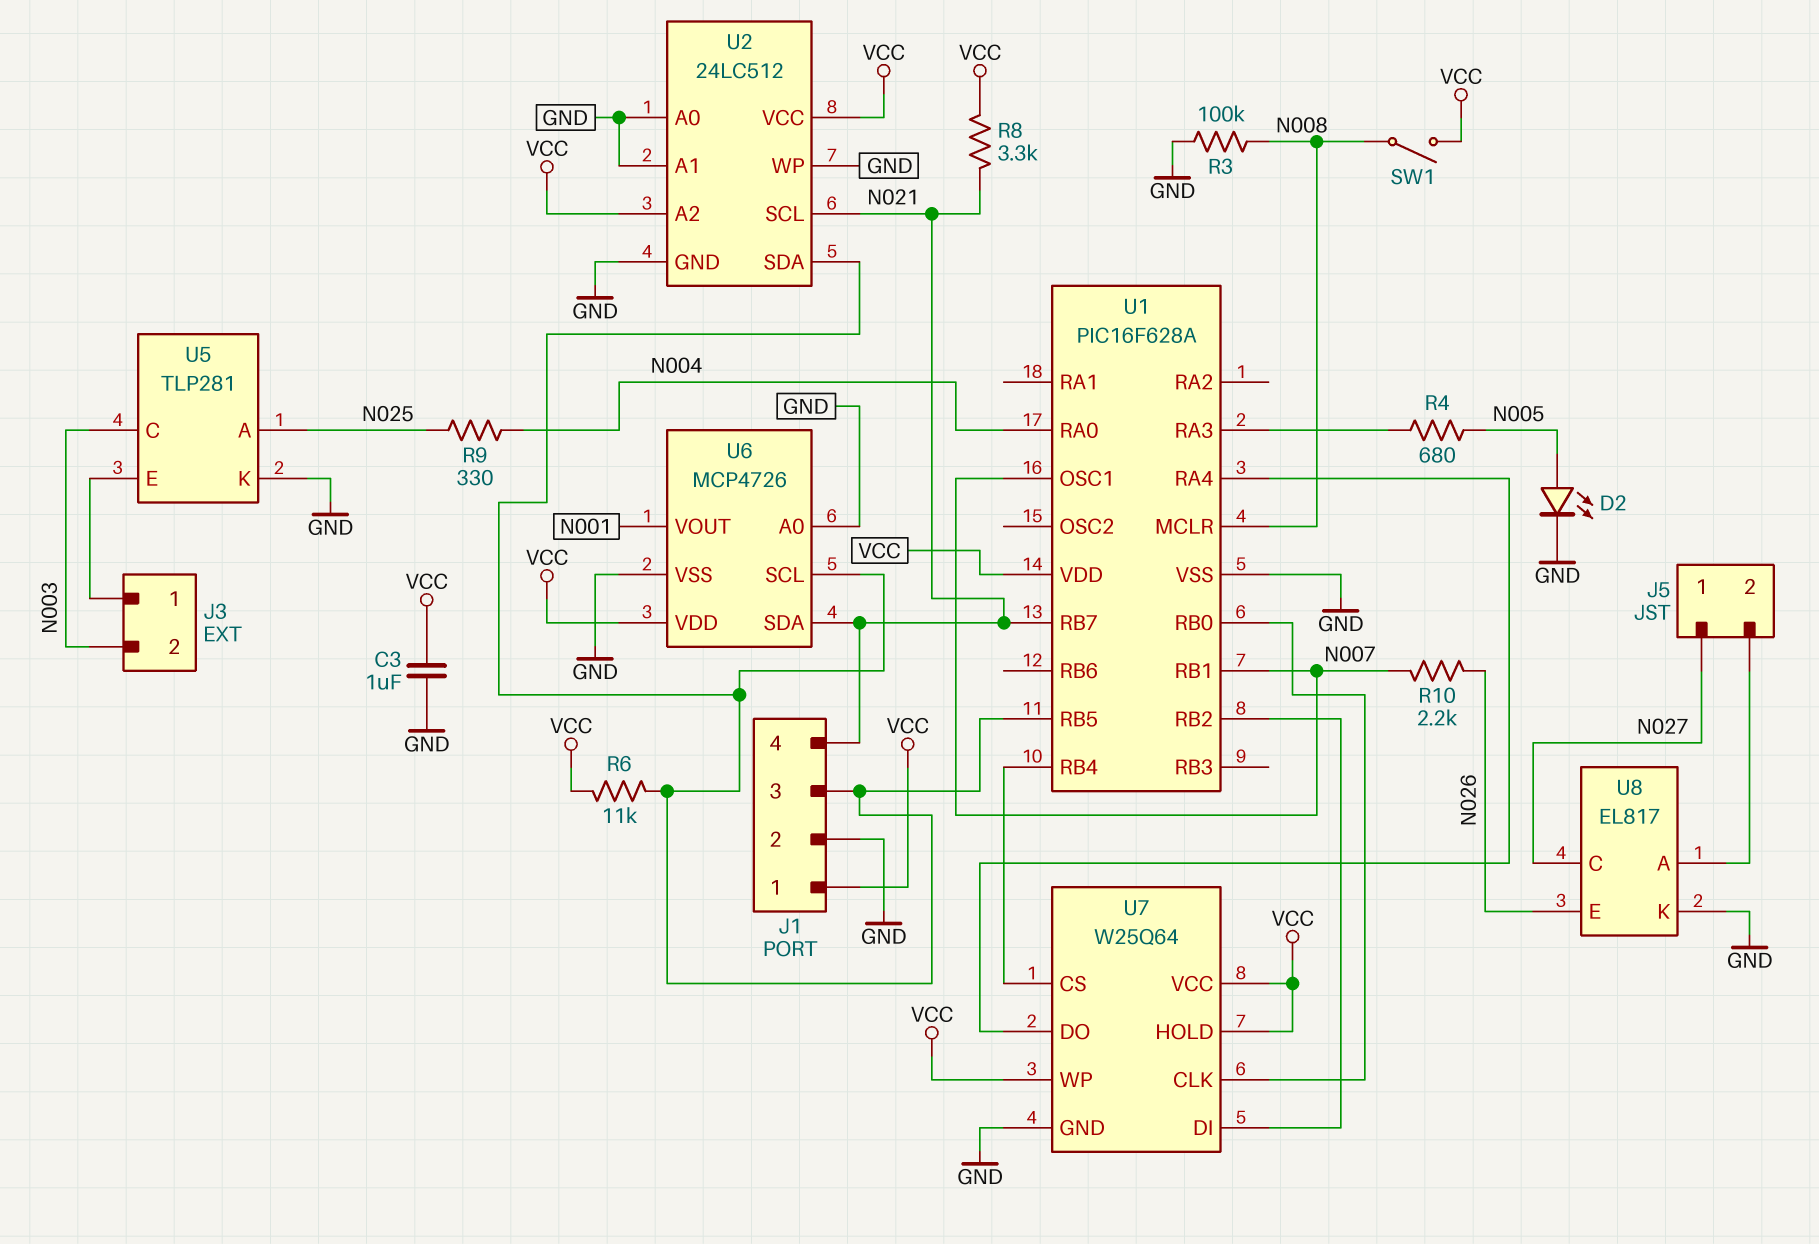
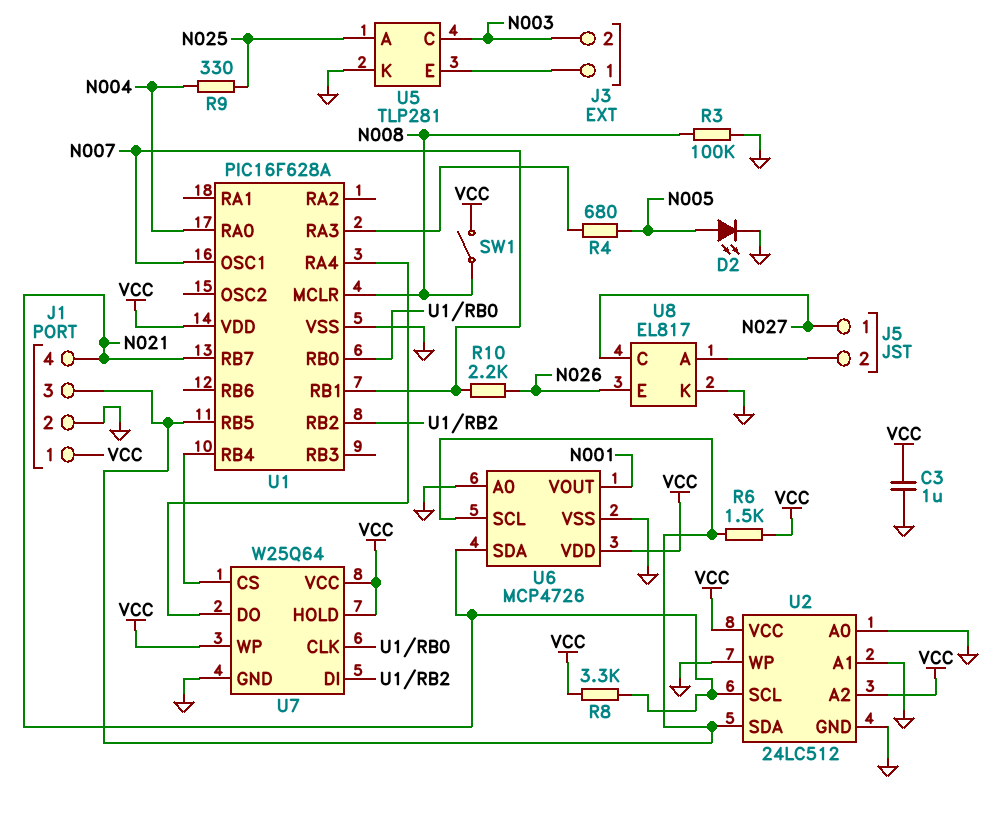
R6: 11k (J1/3, VCC) -> 1.5k (J1/3, VCC)

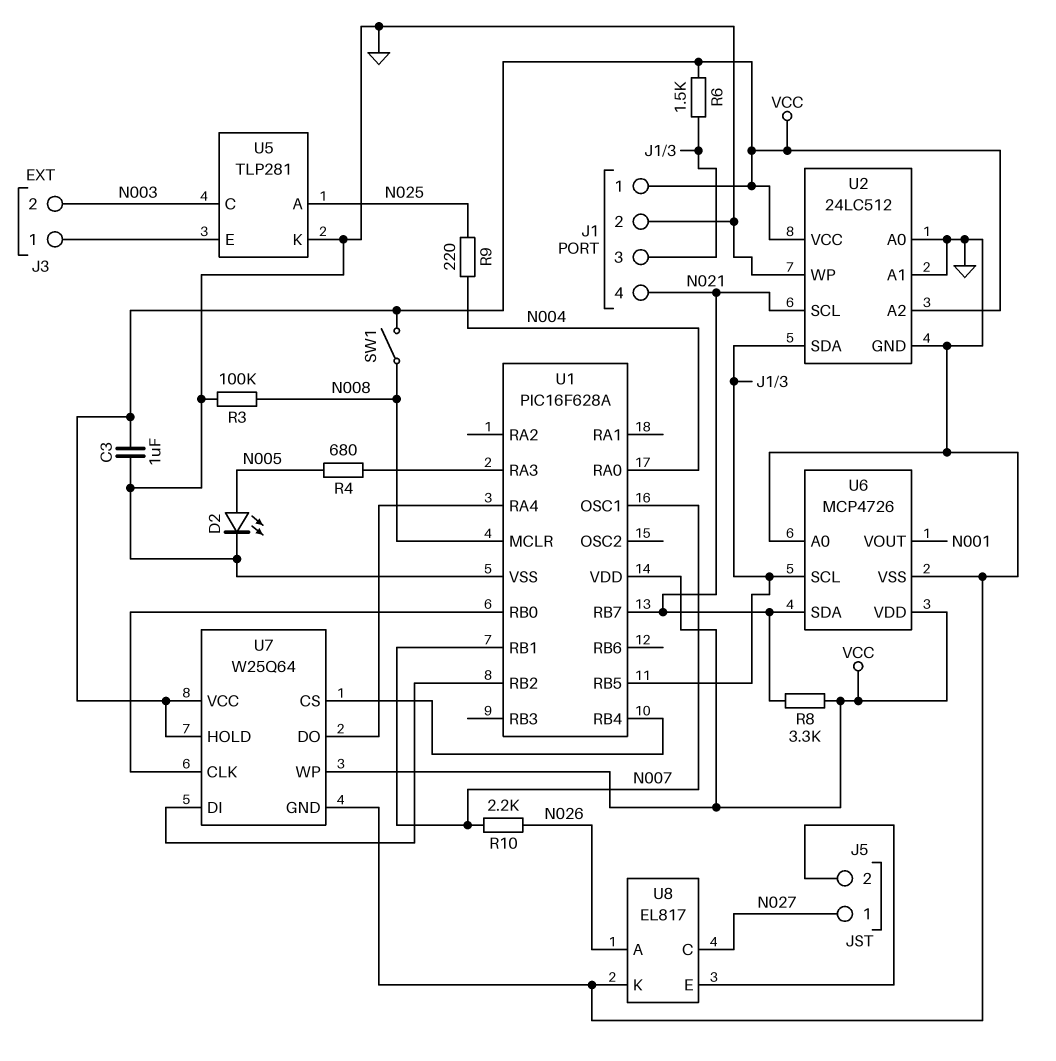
R9: 330 (N004, N025) -> 220 (N004, N025)
U8 pin A: J5/2 -> N026
U8 pin E: N026 -> J5/2

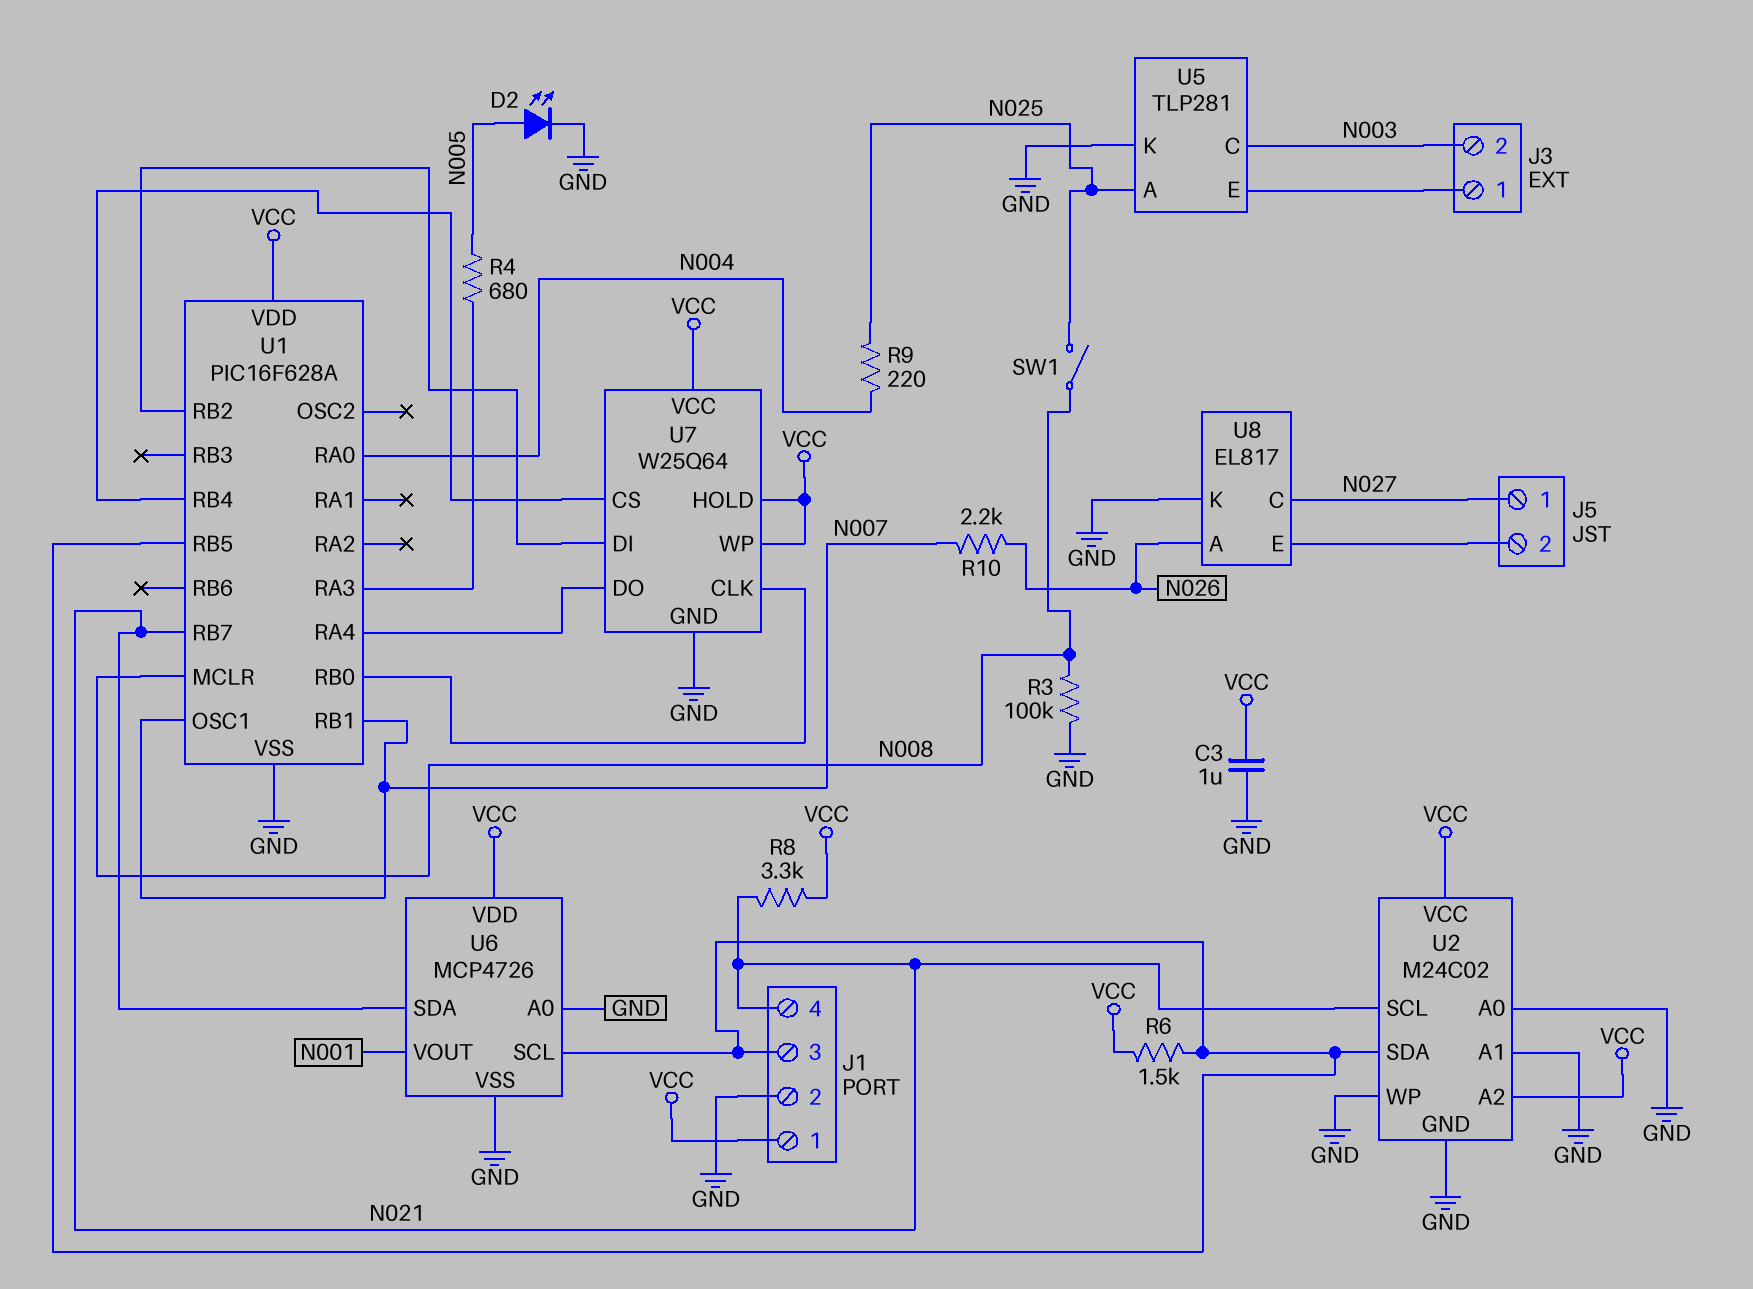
SW1: switch (N008, VCC) -> switch (N008, N025)
U2: 24LC512 -> M24C02

